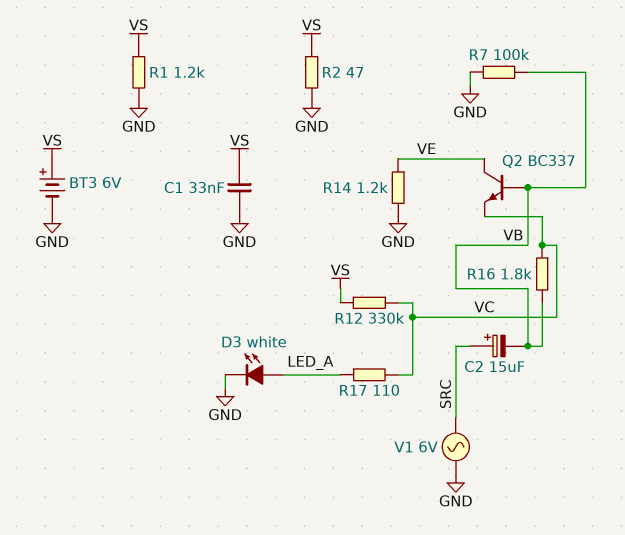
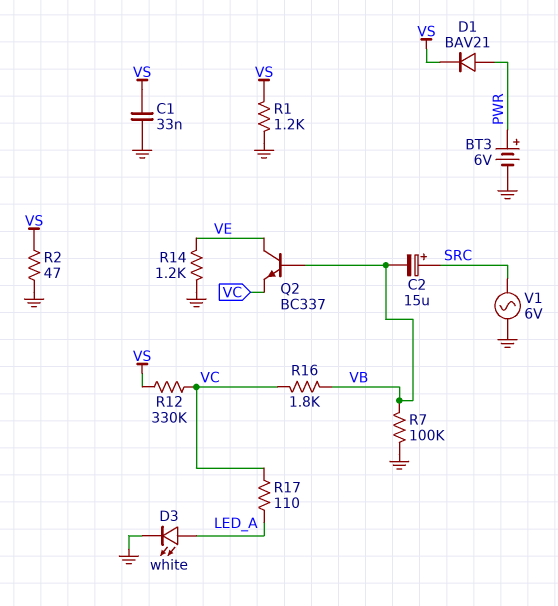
BT3: 6V (plus VS, minus GND) -> 6V (plus PWR, minus GND)
D1: none -> diode BAV21 (A PWR, K VS)

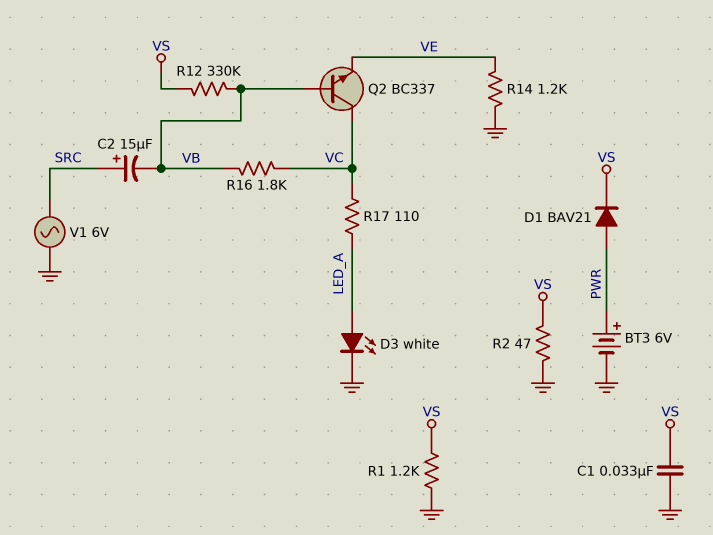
Q2: NPN BC337 (B VB, C VE, E VC) -> NPN BC337 (B VB, C VC, E VE)
R7: 100k (GND, VB) -> none
R12: 330k (VC, VS) -> 330k (VB, VS)

